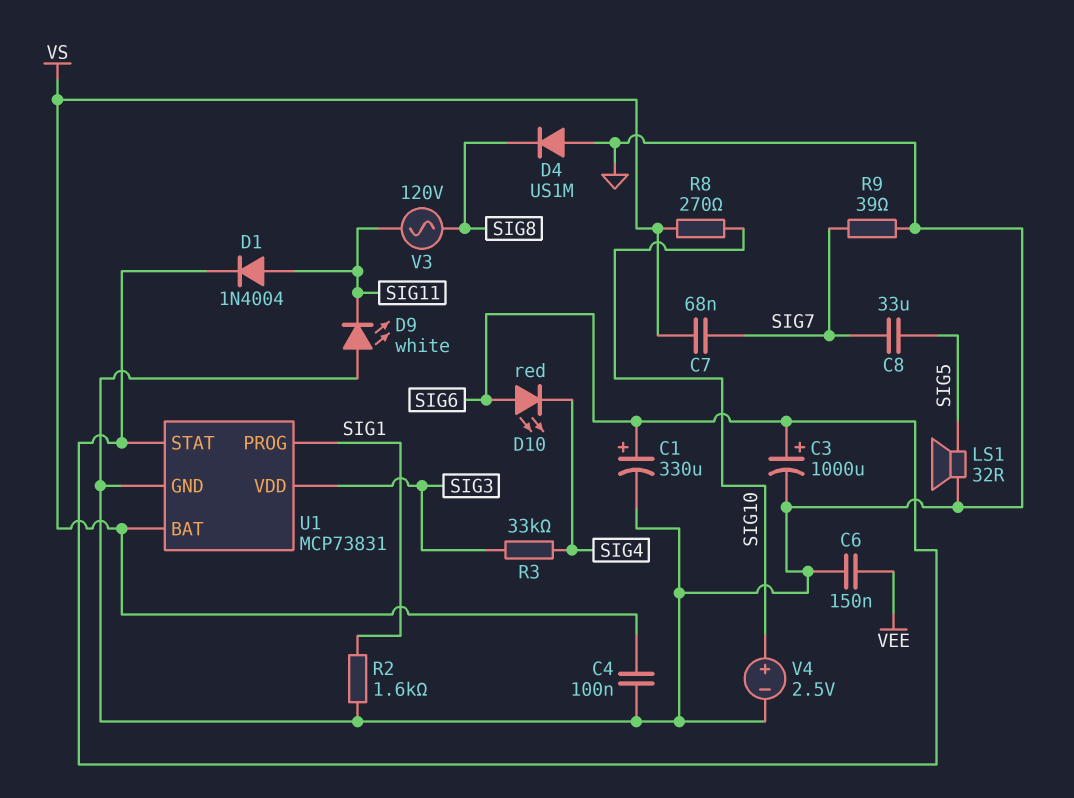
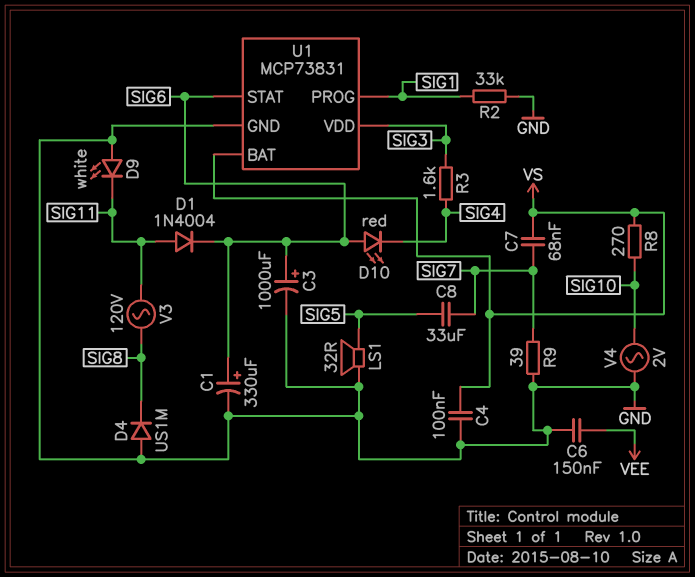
R2: 1.6k (GND, SIG1) -> 33k (GND, SIG1)
R3: 33k (SIG3, SIG4) -> 1.6k (SIG3, SIG4)
V4: 2.5V (plus SIG10, minus GND) -> AC 2V (GND, SIG10)

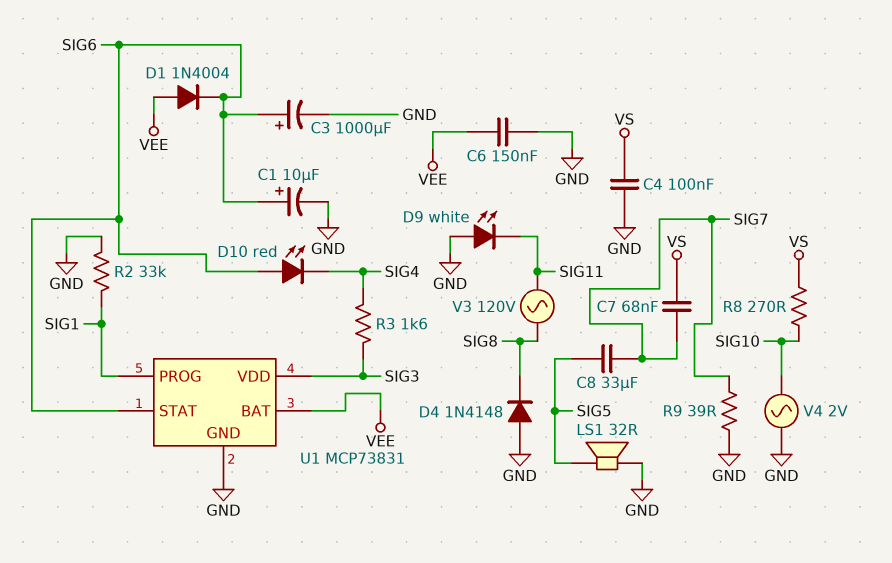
C1: 330uF (plus SIG6, minus GND) -> 10uF (plus SIG6, minus GND)
D1: diode 1N4004 (A SIG11, K SIG6) -> diode 1N4004 (A VEE, K SIG6)
D4: diode US1M (A GND, K SIG8) -> diode 1N4148 (A GND, K SIG8)
U1 pin BAT: VS -> VEE

